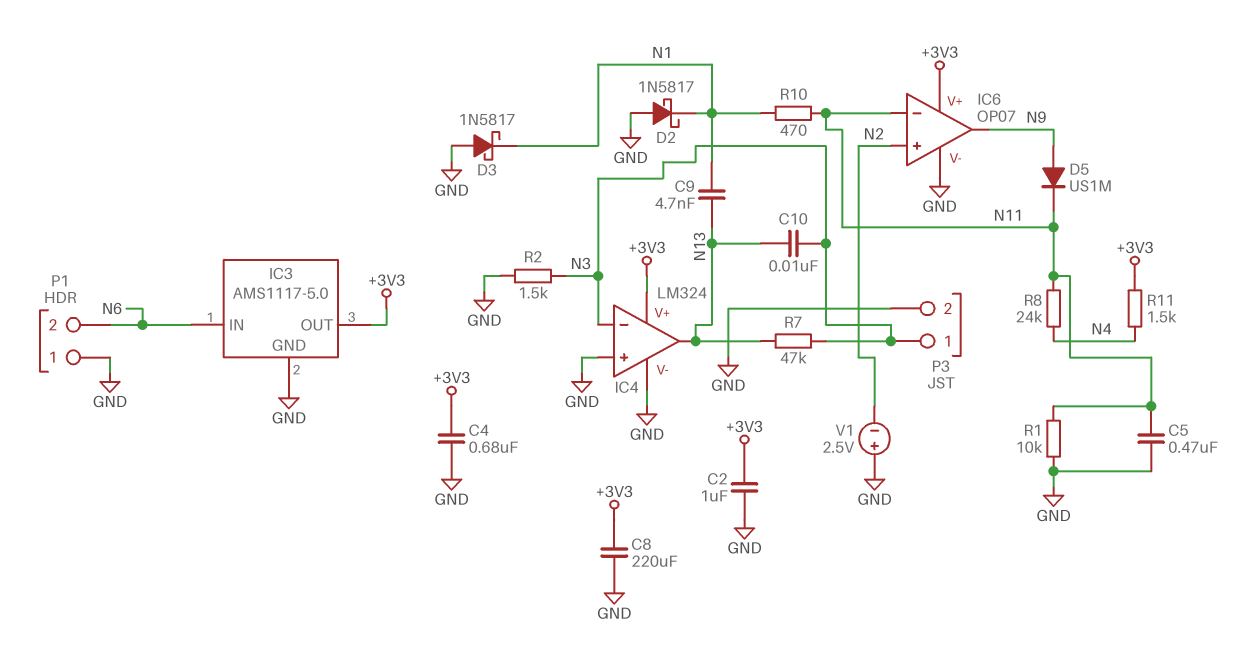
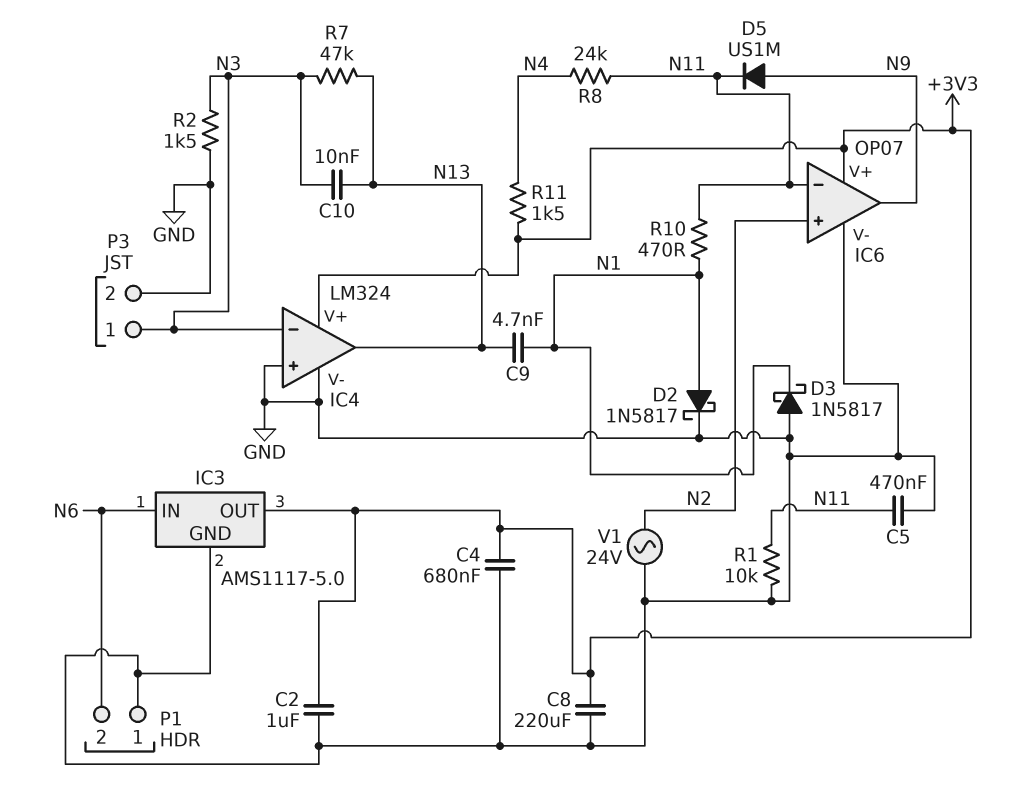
D2: schottky 1N5817 (A GND, K N1) -> schottky 1N5817 (A N1, K GND)
V1: 2.5V (plus GND, minus N2) -> AC 24V (GND, N2)

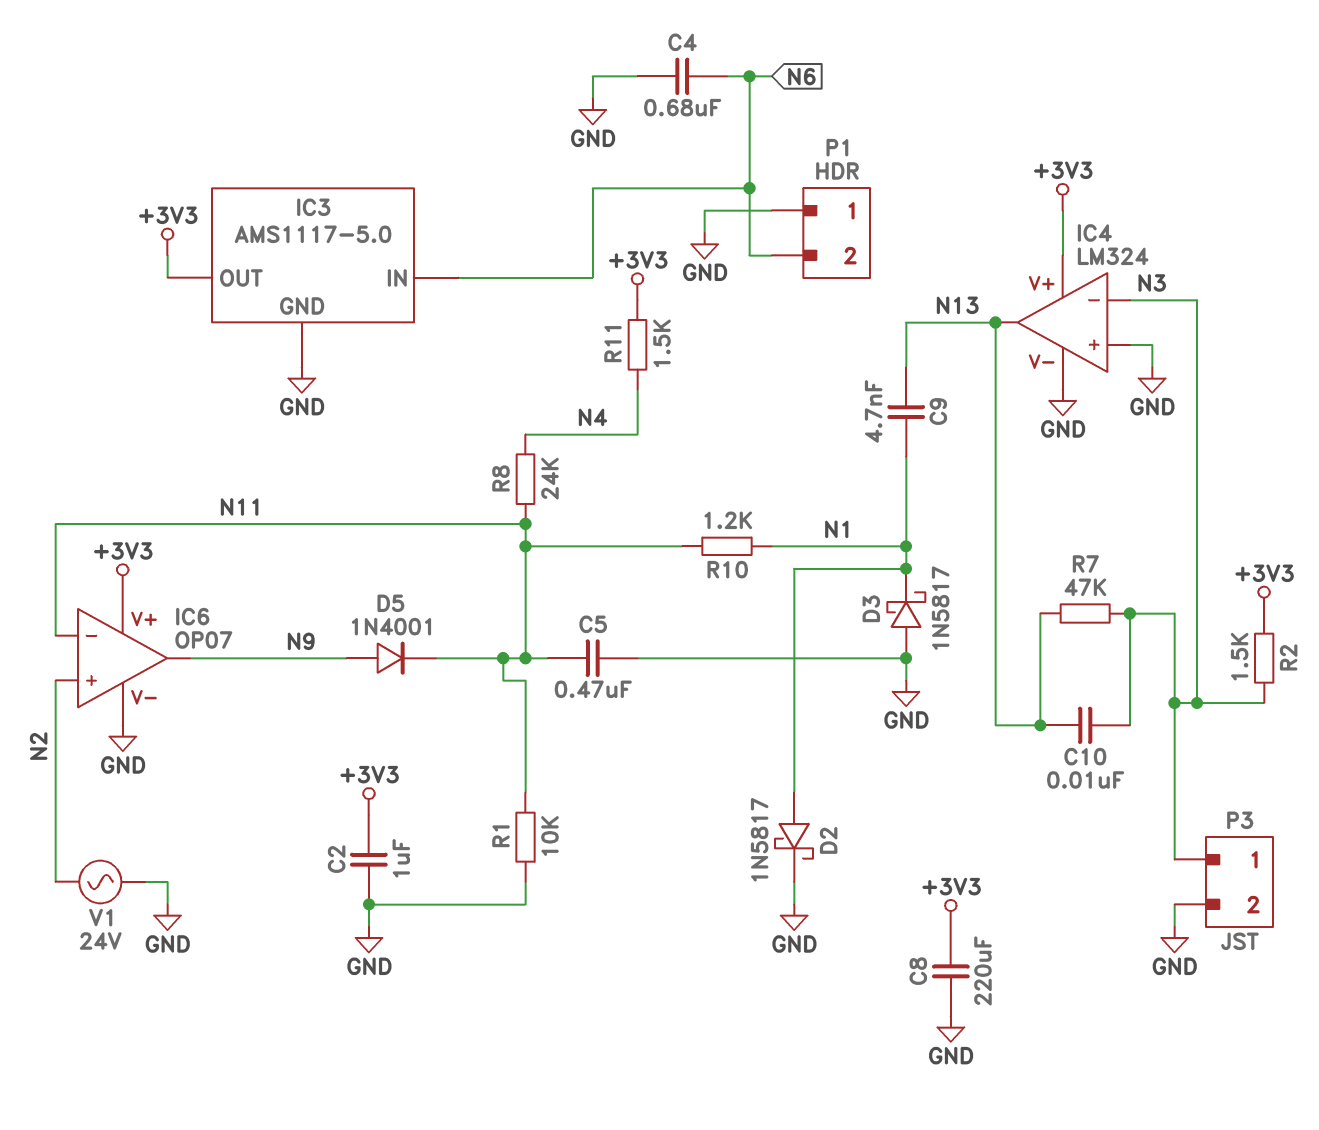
C4: 680nF (+3V3, GND) -> 680nF (GND, N6)
D5: diode US1M (A N9, K N11) -> diode 1N4001 (A N9, K N11)
R2: 1.5k (GND, N3) -> 1.5k (+3V3, N3)
R10: 470 (N1, N11) -> 1.2k (N1, N11)

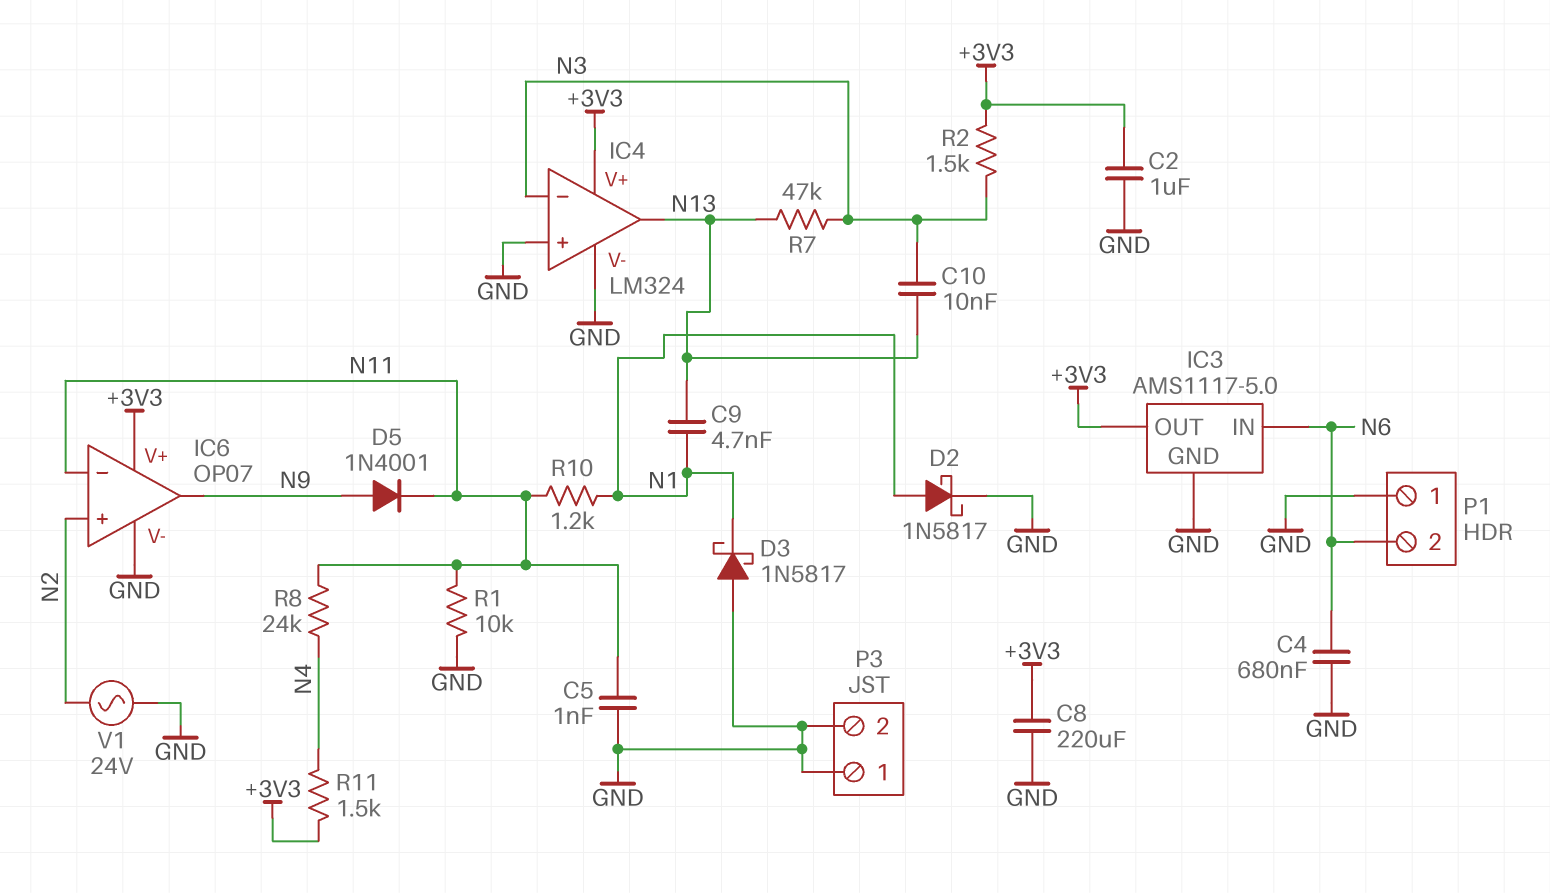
C5: 470nF (GND, N11) -> 1nF (GND, N11)
P3 pin 1: N3 -> GND

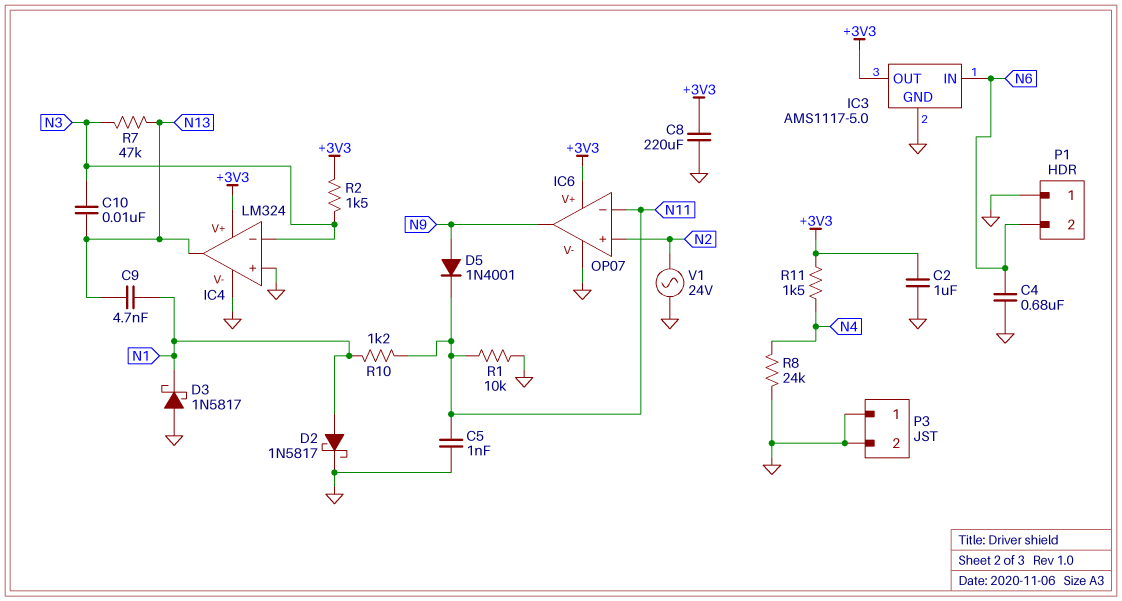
R8: 24k (N4, N11) -> 24k (GND, N4)

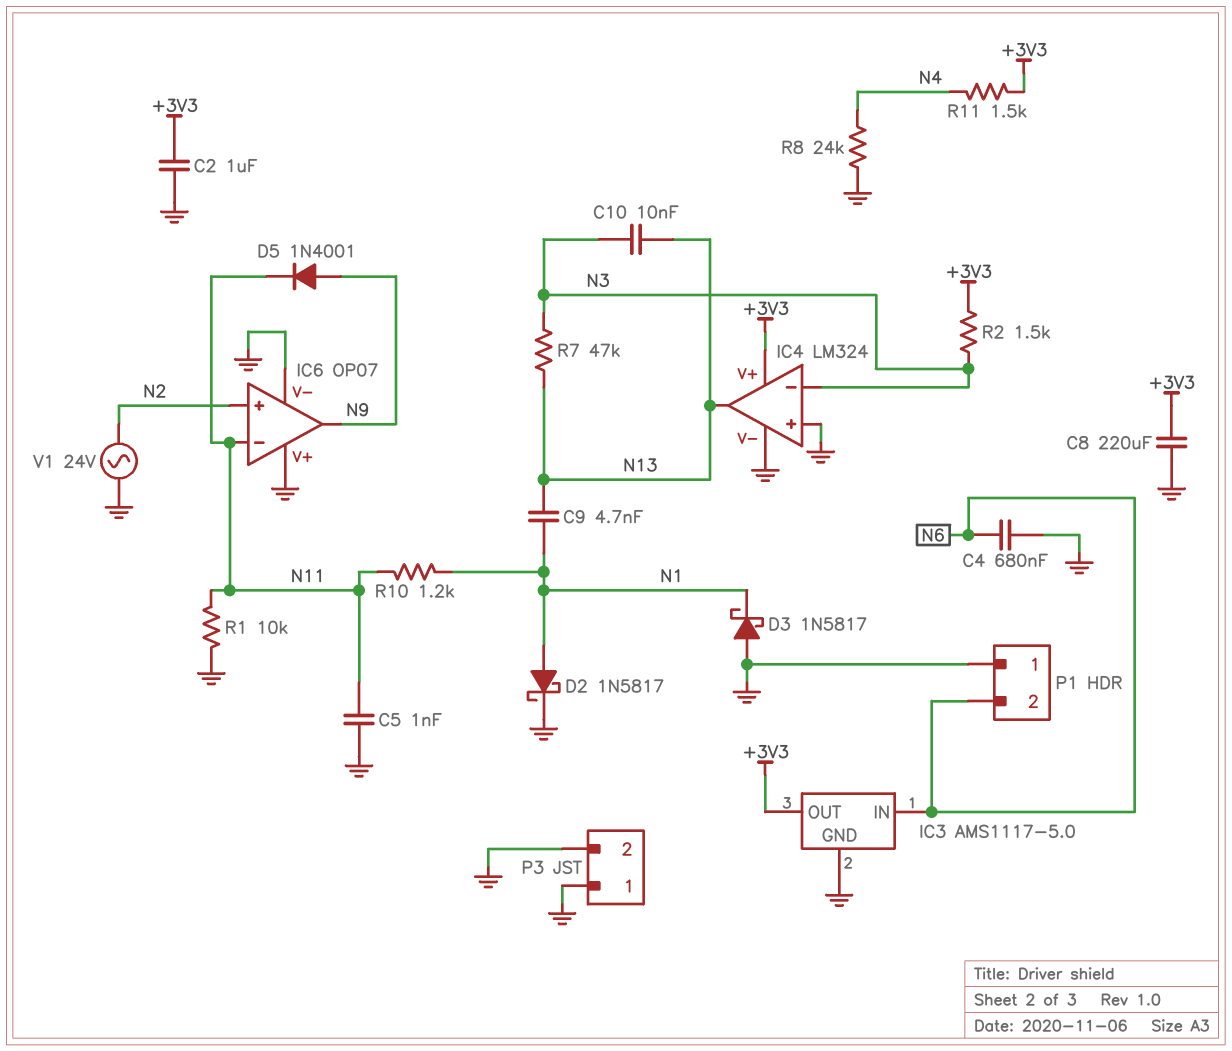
IC6 pin V+: +3V3 -> GND

